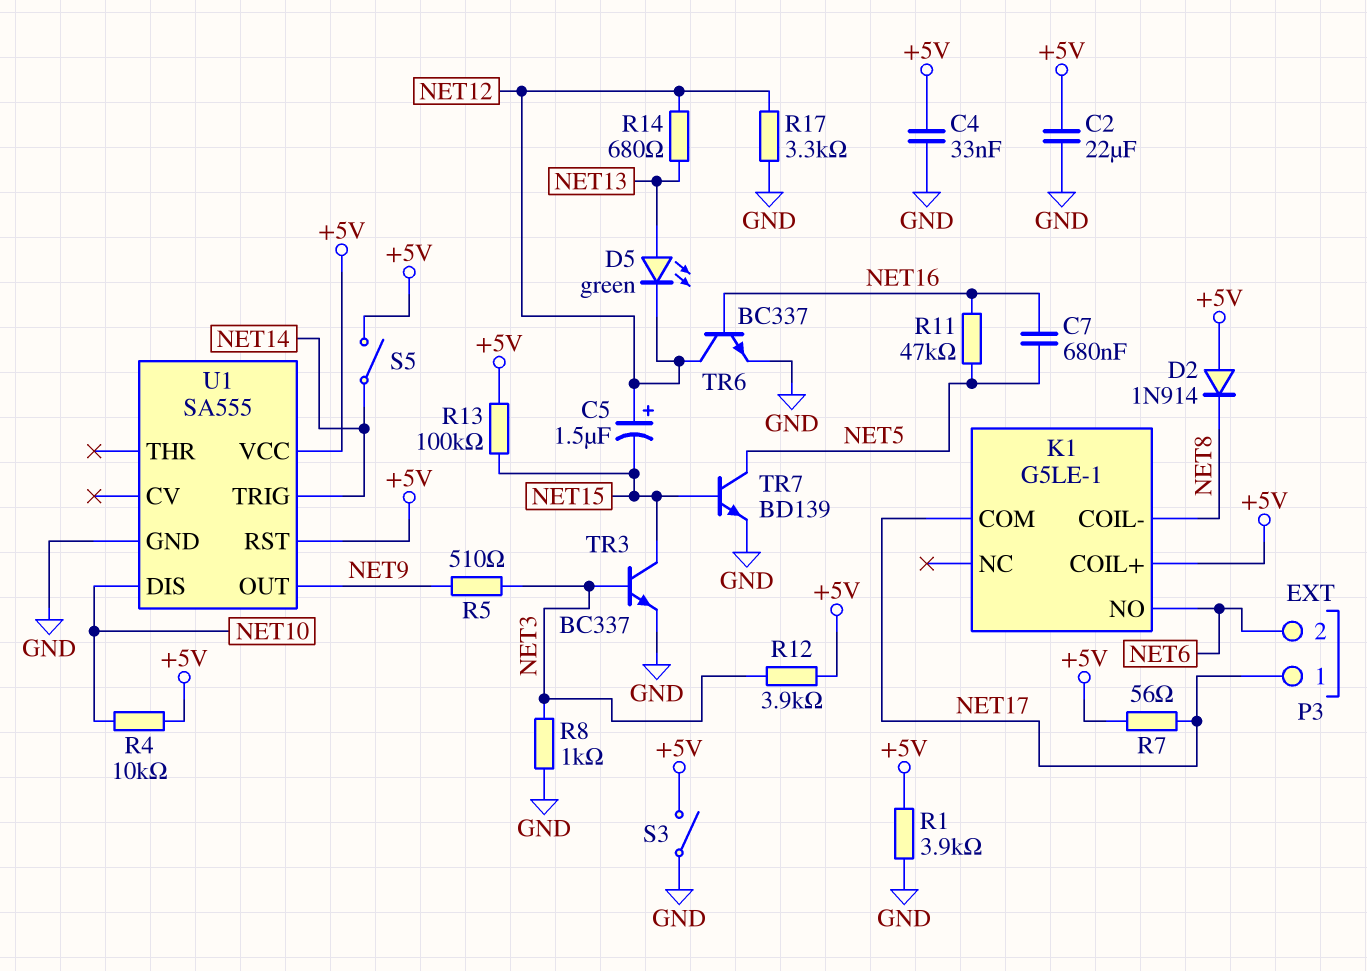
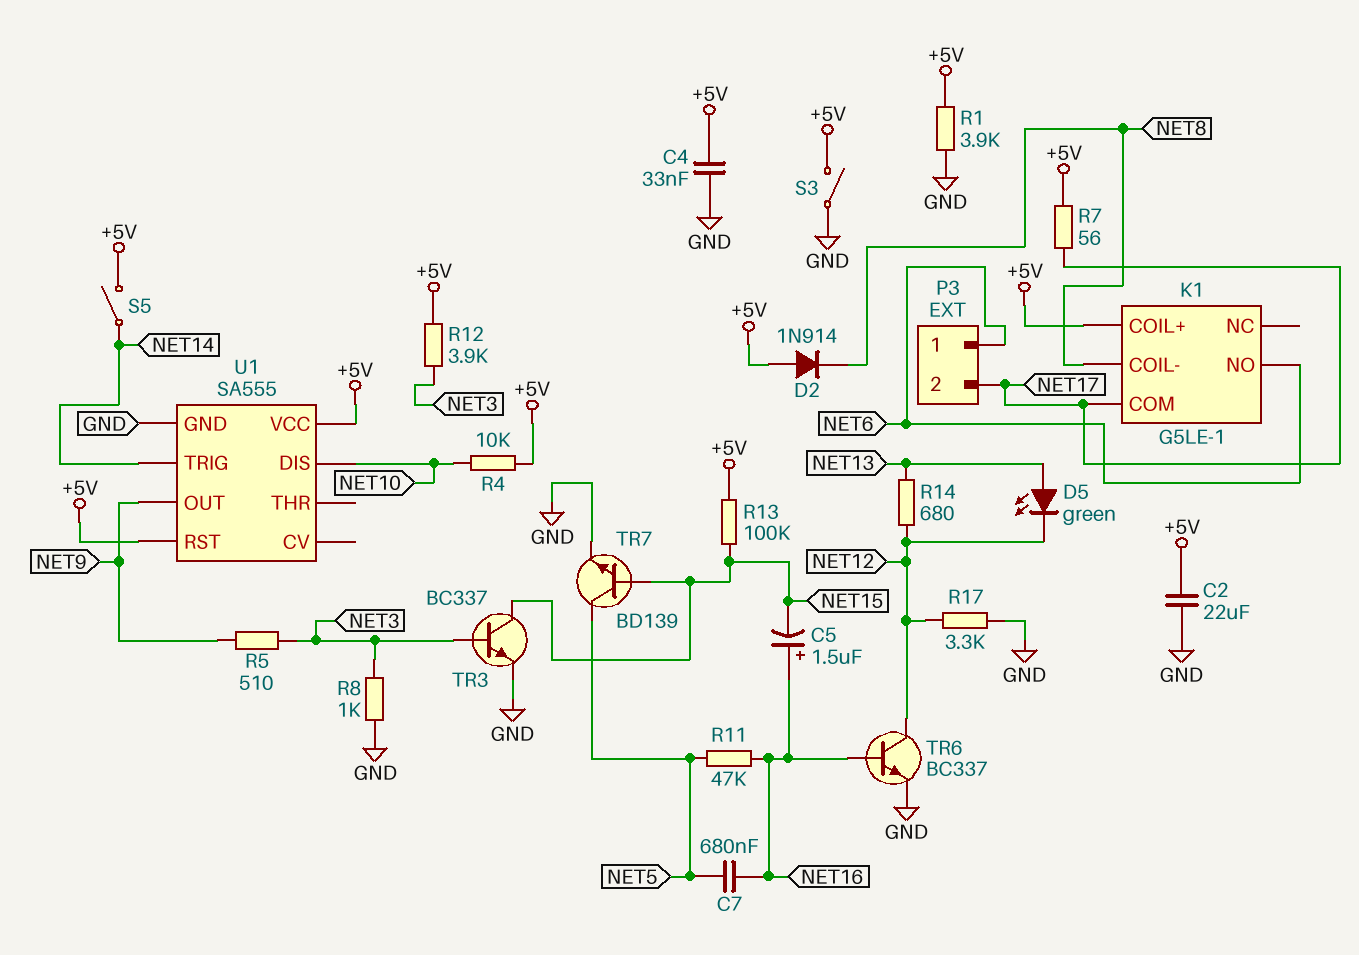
C5: 1.5uF (plus NET12, minus NET15) -> 1.5uF (plus NET16, minus NET15)
P3 pin 1: NET17 -> NET6
P3 pin 2: NET6 -> NET17

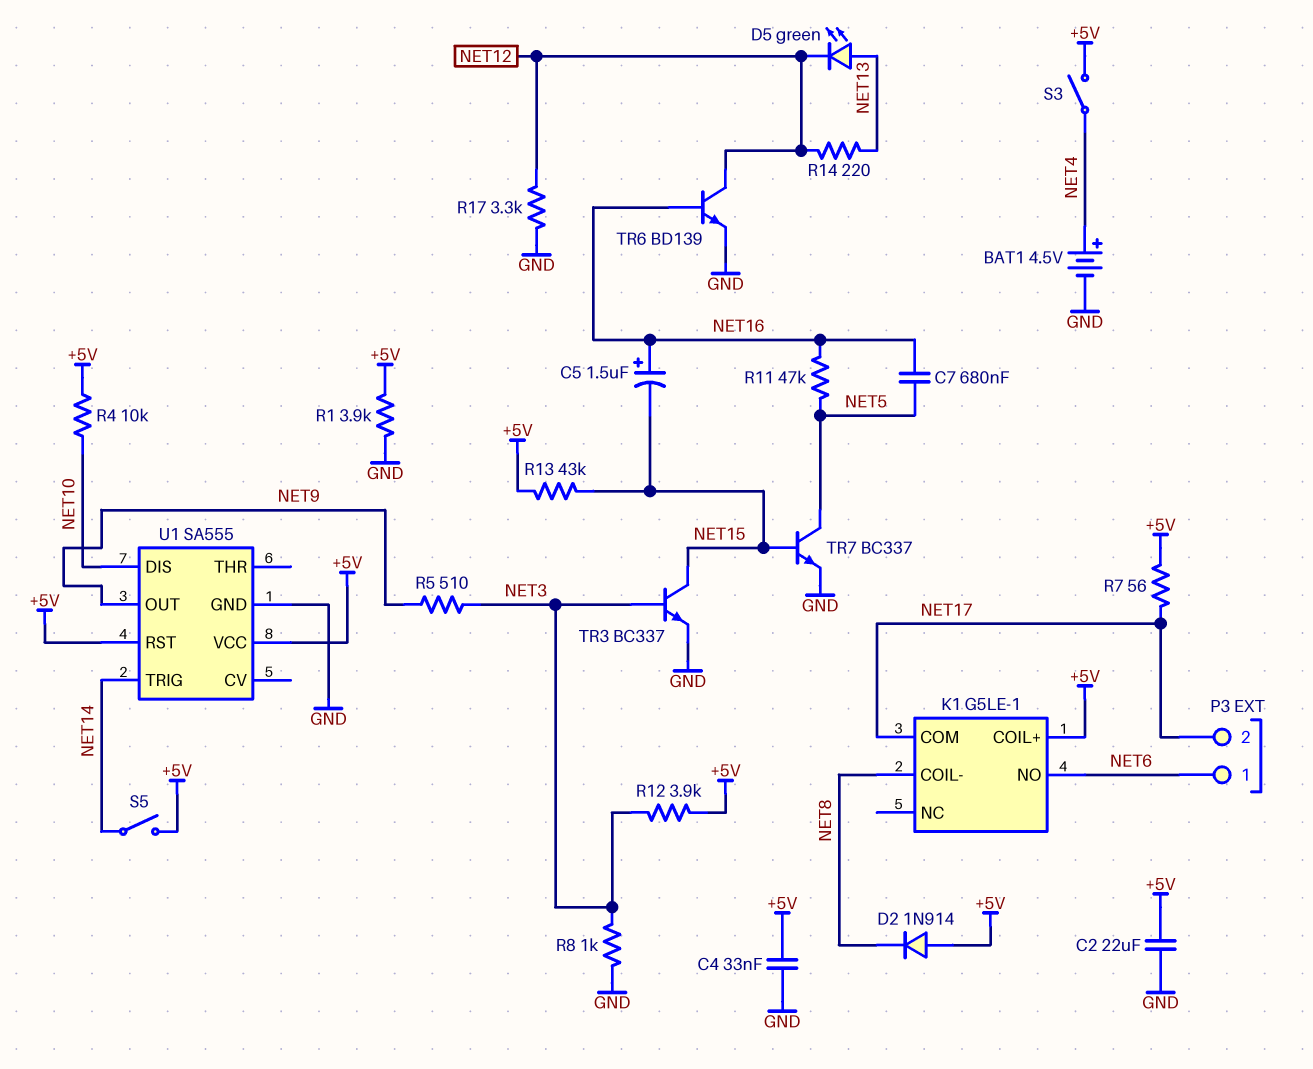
BAT1: none -> 4.5V (plus NET4, minus GND)
R13: 100k (+5V, NET15) -> 43k (+5V, NET15)
R14: 680 (NET12, NET13) -> 220 (NET12, NET13)
S3: switch (+5V, GND) -> switch (+5V, NET4)
TR6: NPN BC337 (B NET16, C NET12, E GND) -> NPN BD139 (B NET16, C NET12, E GND)
TR7: NPN BD139 (B NET15, C NET5, E GND) -> NPN BC337 (B NET15, C NET5, E GND)

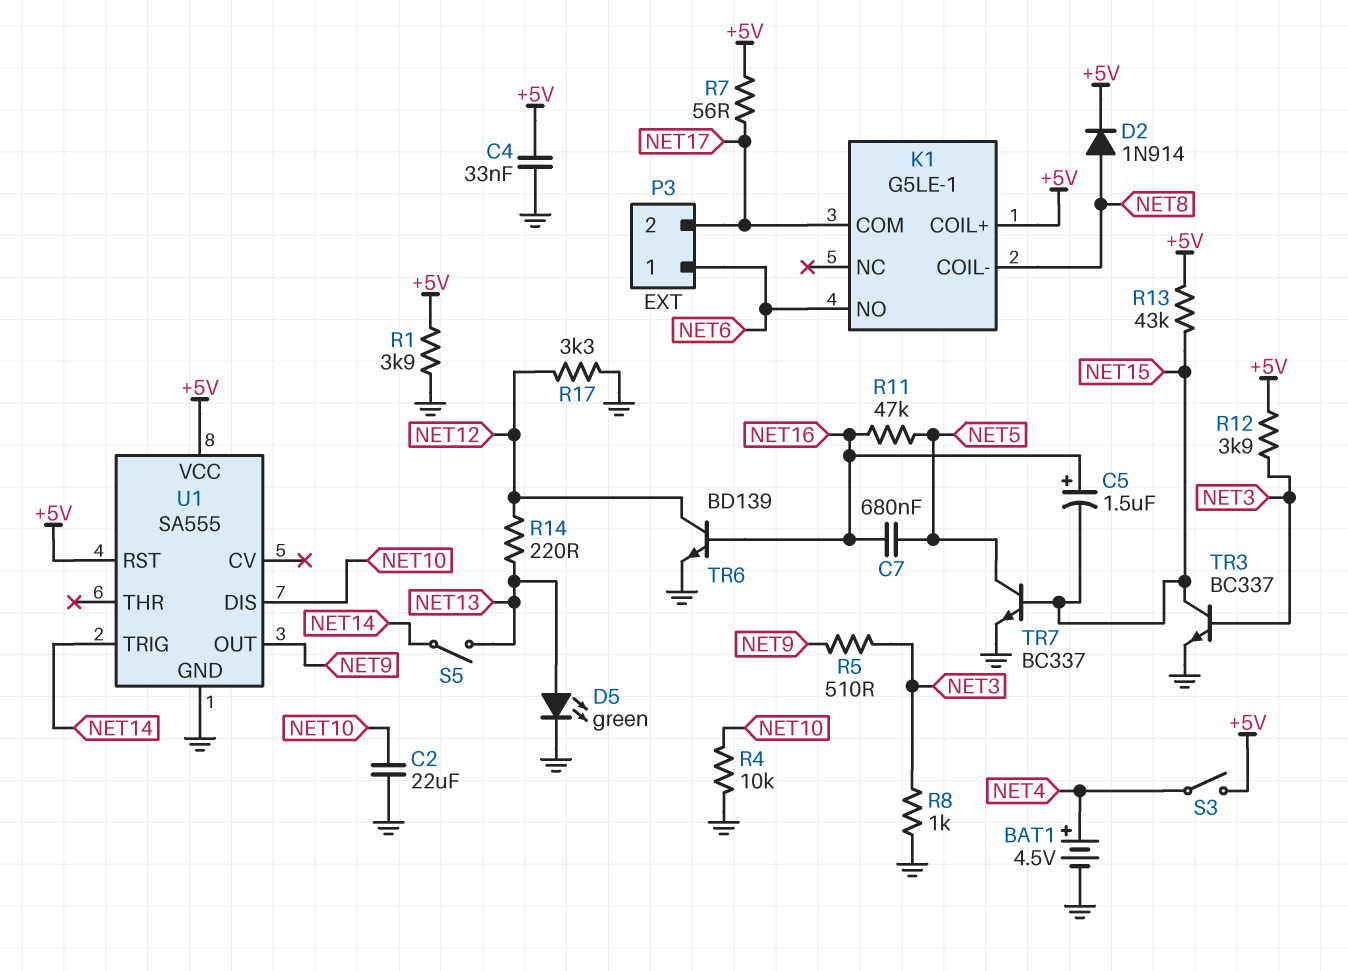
C2: 22uF (+5V, GND) -> 22uF (GND, NET10)
D2: diode 1N914 (A +5V, K NET8) -> diode 1N914 (A NET8, K +5V)
D5: LED green (A NET13, K NET12) -> LED green (A NET13, K GND)
R4: 10k (+5V, NET10) -> 10k (GND, NET10)
S5: switch (+5V, NET14) -> switch (NET13, NET14)

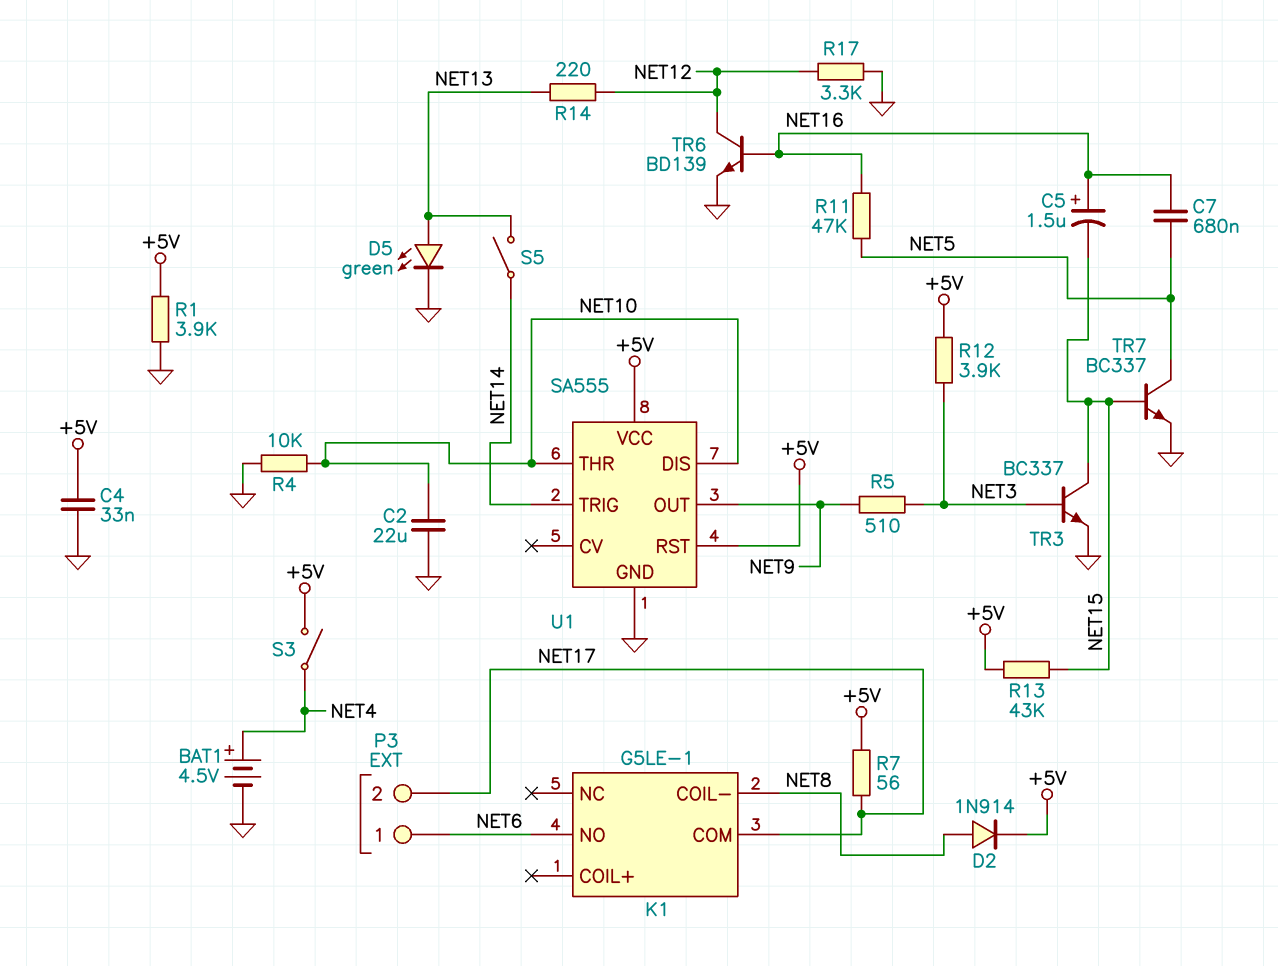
K1 pin COIL+: +5V -> none
R8: 1k (GND, NET3) -> none
U1 pin THR: none -> NET10

